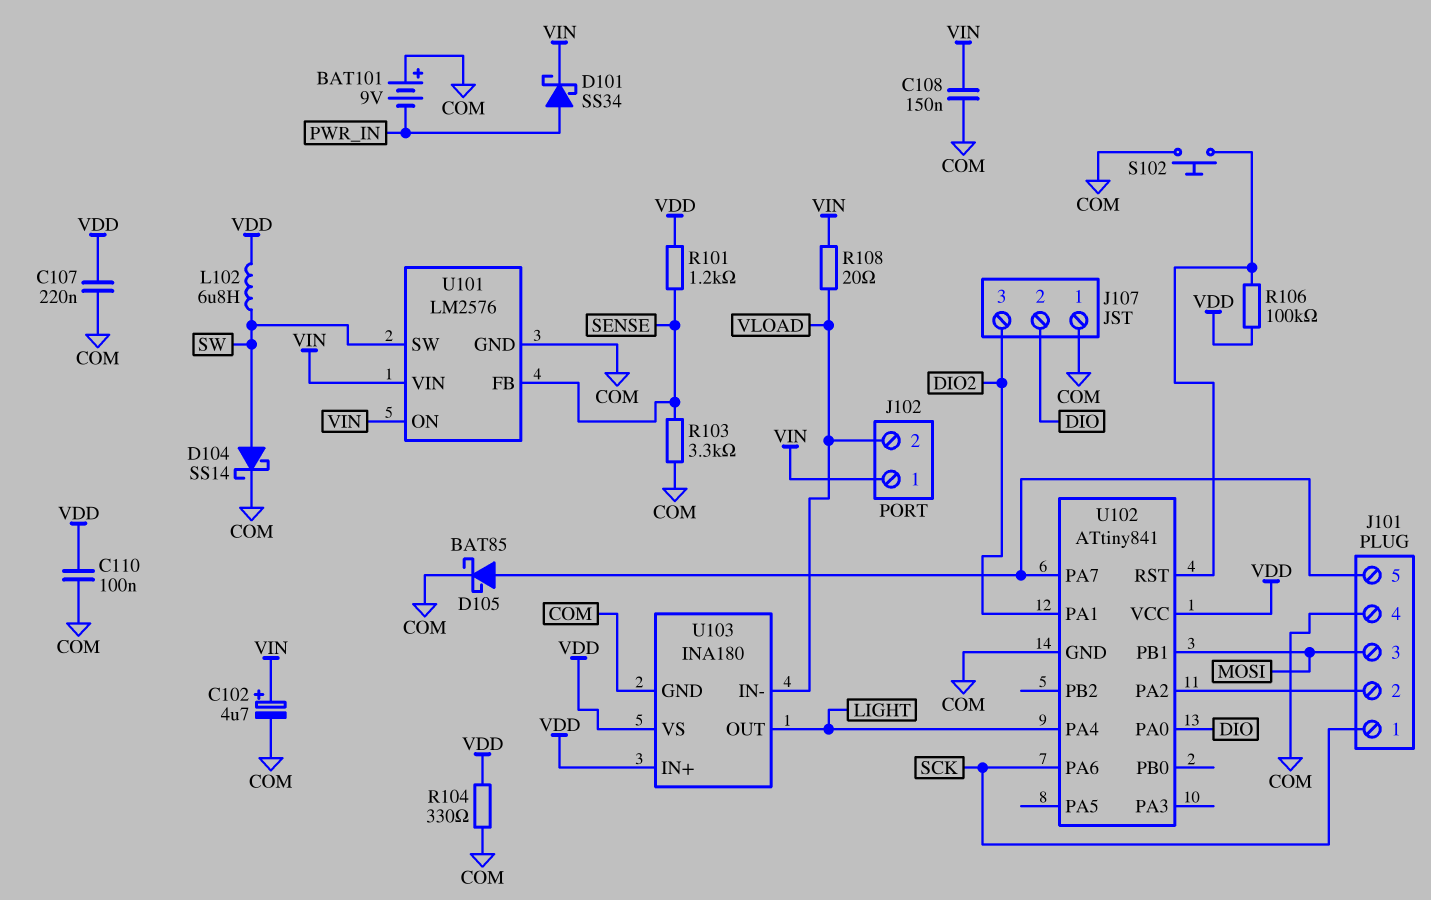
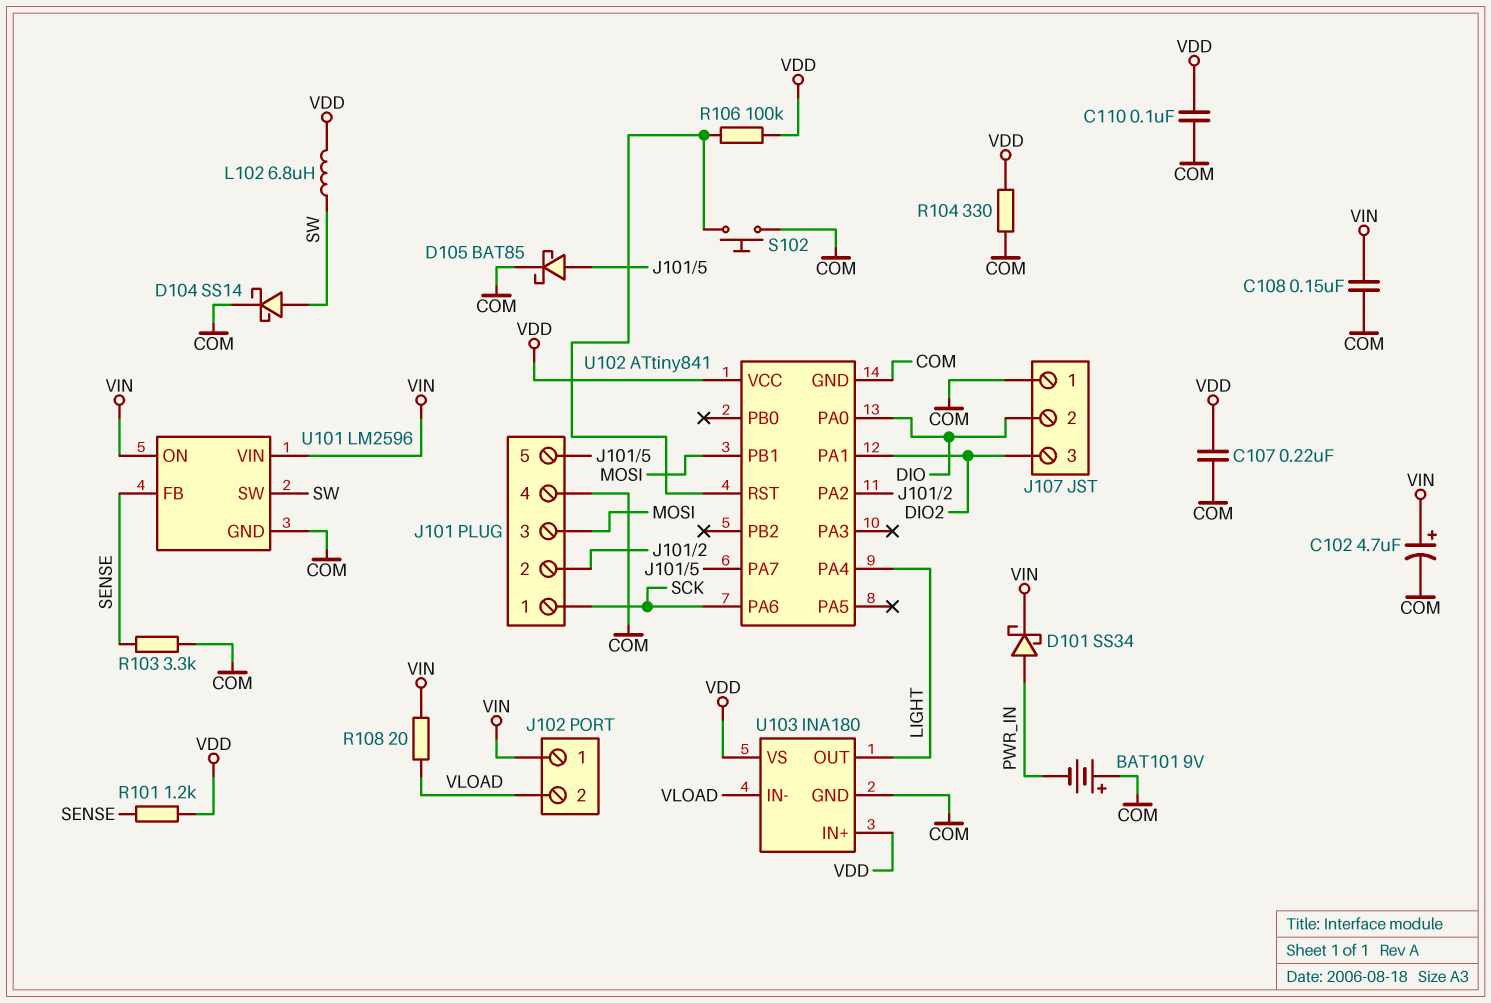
U101: LM2576 -> LM2596

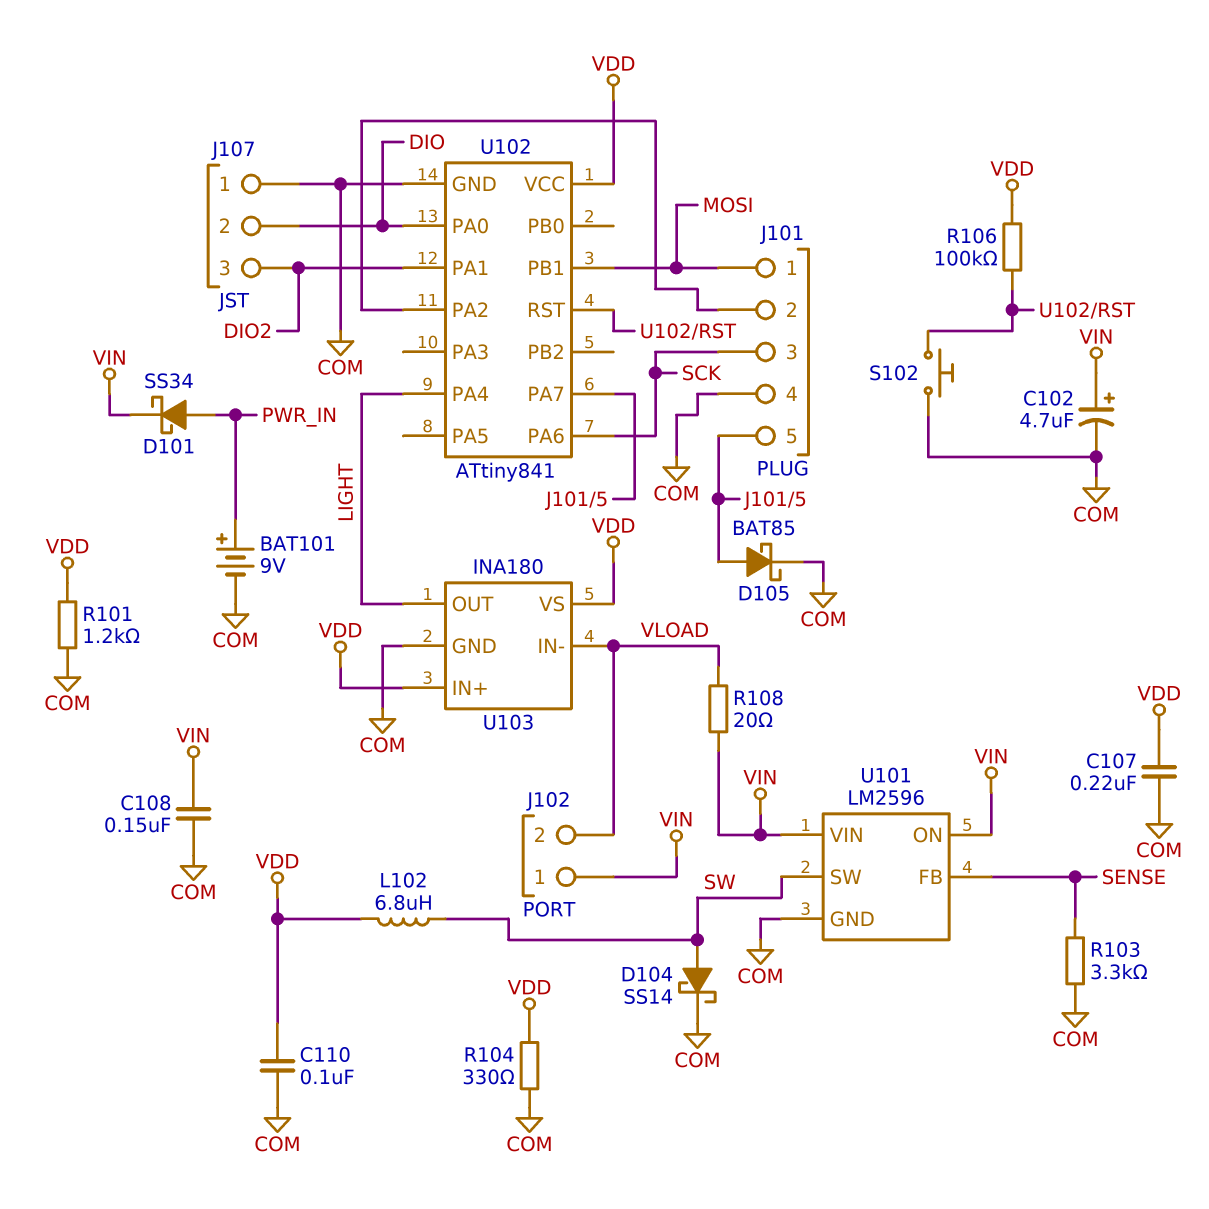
BAT101: 9V (plus COM, minus PWR_IN) -> 9V (plus PWR_IN, minus COM)
J101 pin 1: SCK -> MOSI
J101 pin 3: MOSI -> SCK
R101: 1.2k (SENSE, VDD) -> 1.2k (COM, VDD)

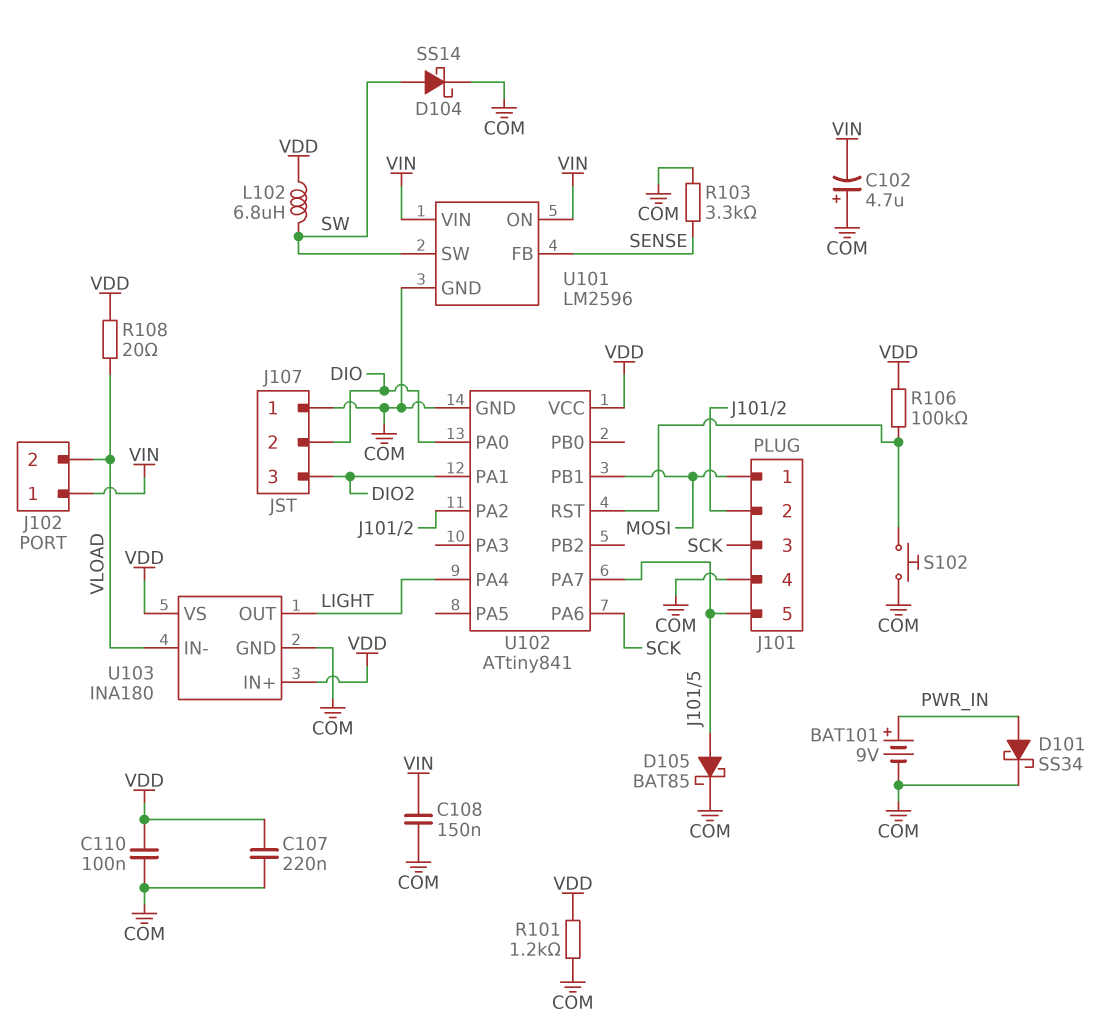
C102: 4.7uF (plus VIN, minus COM) -> 4.7uF (plus COM, minus VIN)
D101: schottky SS34 (A PWR_IN, K VIN) -> schottky SS34 (A PWR_IN, K COM)
R104: 330 (COM, VDD) -> none
R108: 20 (VIN, VLOAD) -> 20 (VDD, VLOAD)

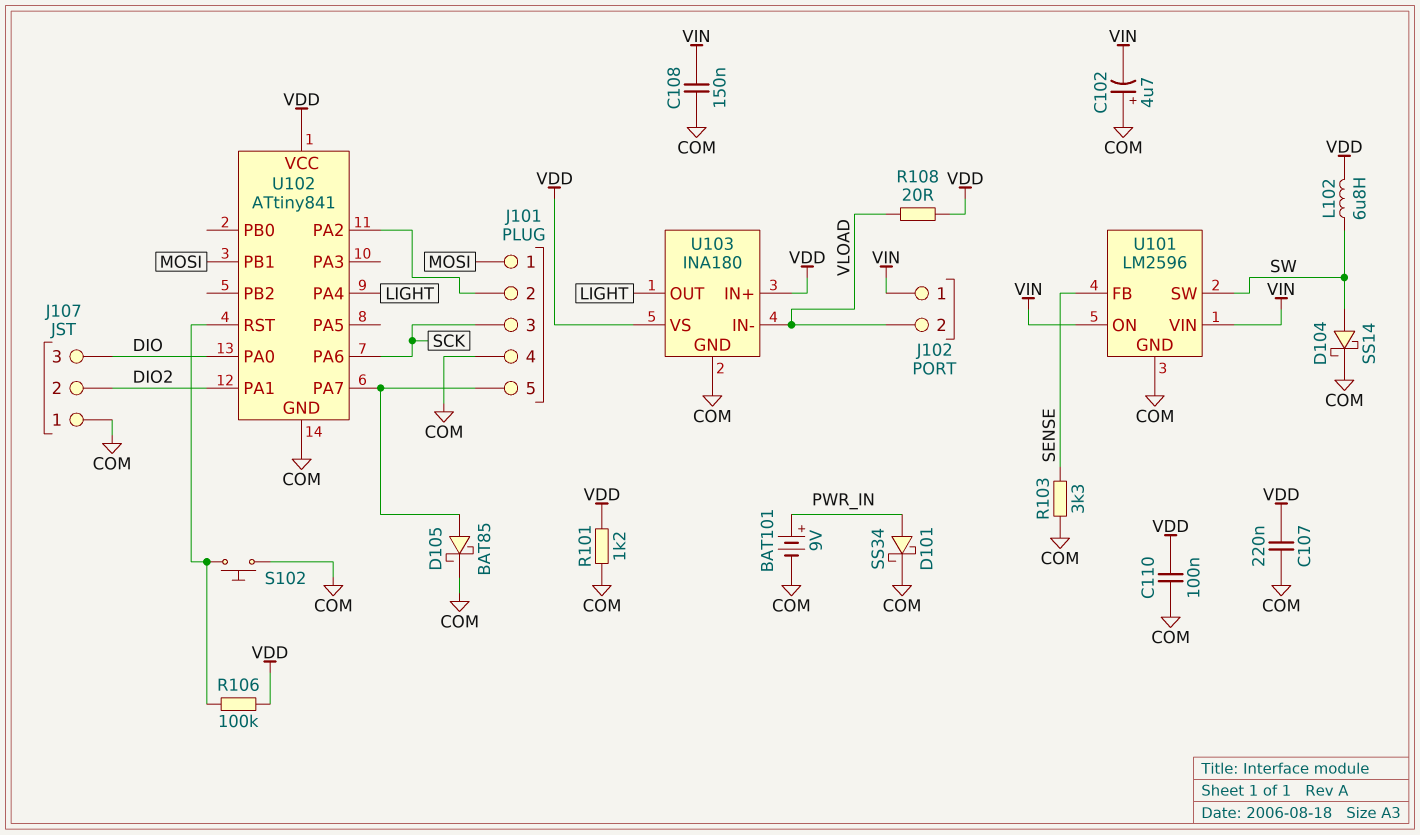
J107 pin 2: DIO -> DIO2
J107 pin 3: DIO2 -> DIO

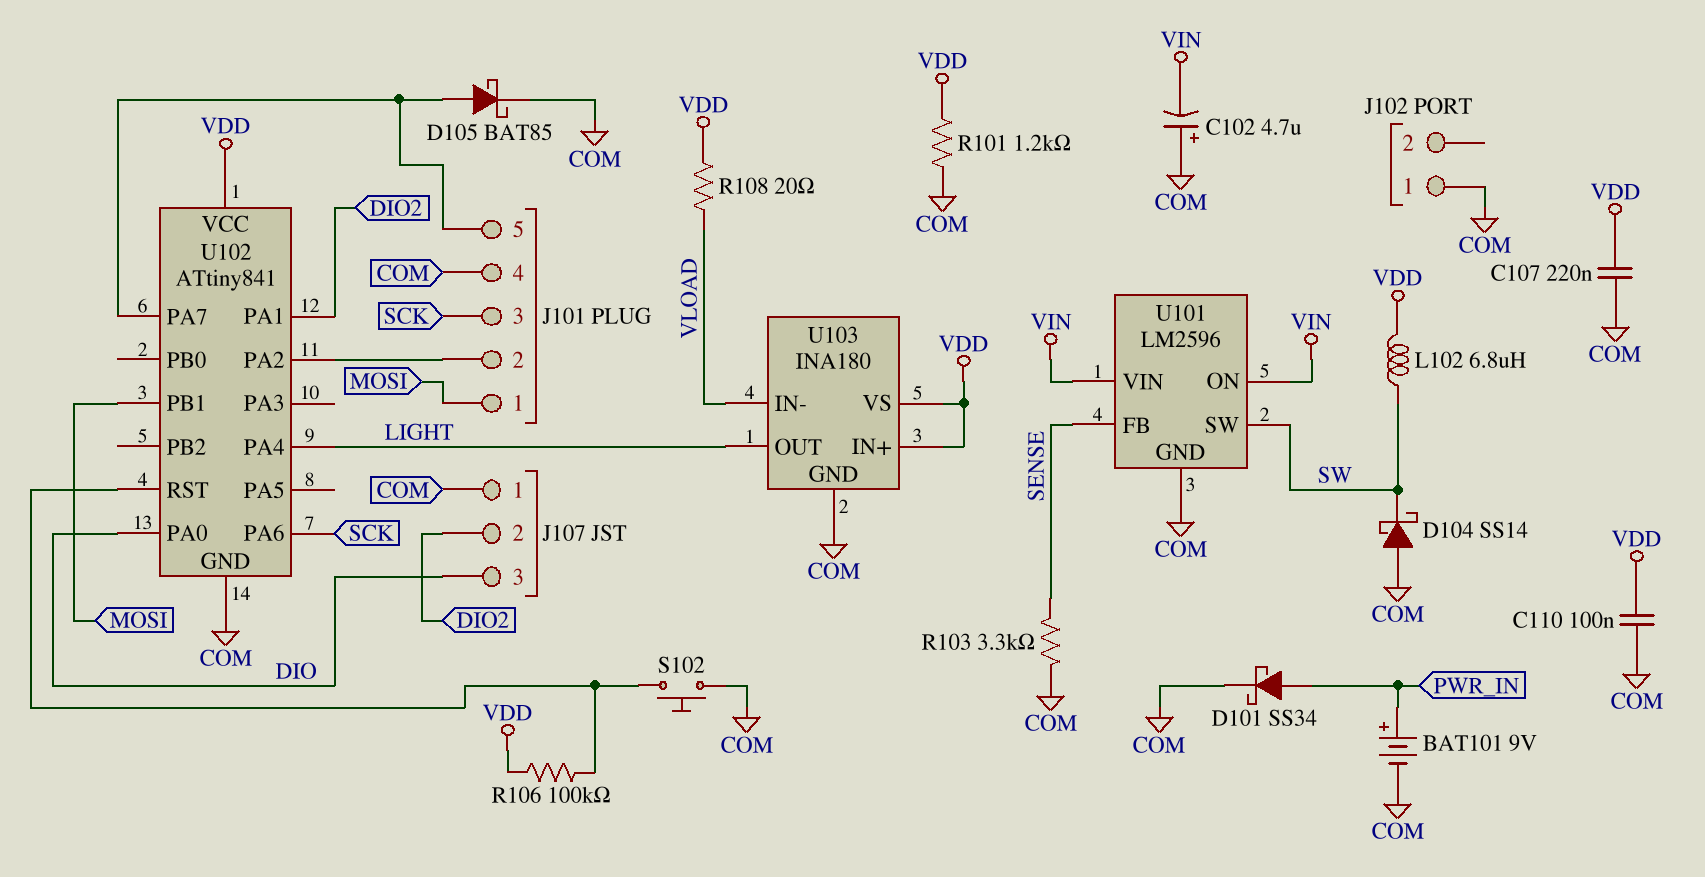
C108: 150nF (COM, VIN) -> none
D104: schottky SS14 (A SW, K COM) -> schottky SS14 (A COM, K SW)
J102 pin 1: VIN -> COM
J102 pin 2: VLOAD -> none

